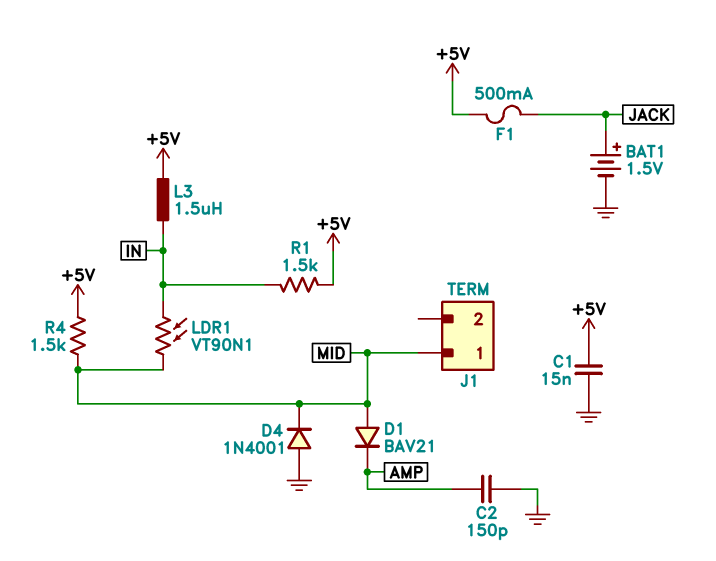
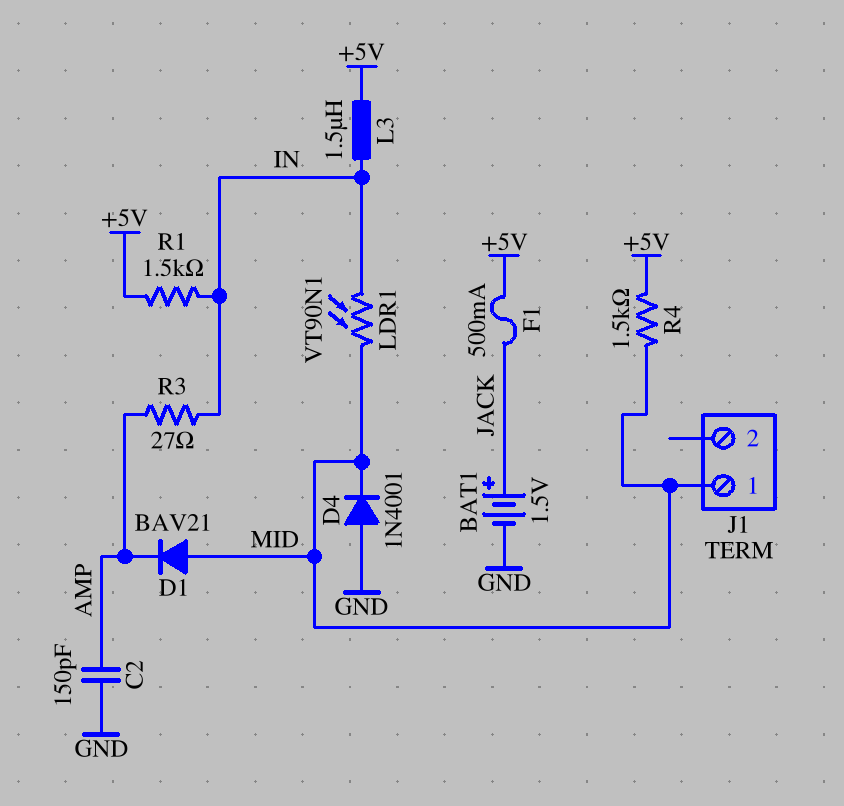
C1: 15nF (+5V, GND) -> none
R3: none -> 27 (AMP, IN)

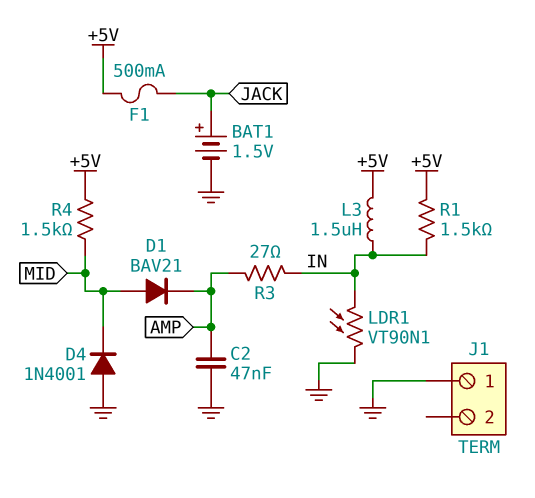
C2: 150pF (AMP, GND) -> 47nF (AMP, GND)
J1 pin 1: MID -> GND
LDR1: VT90N1 (IN, MID) -> VT90N1 (GND, IN)

